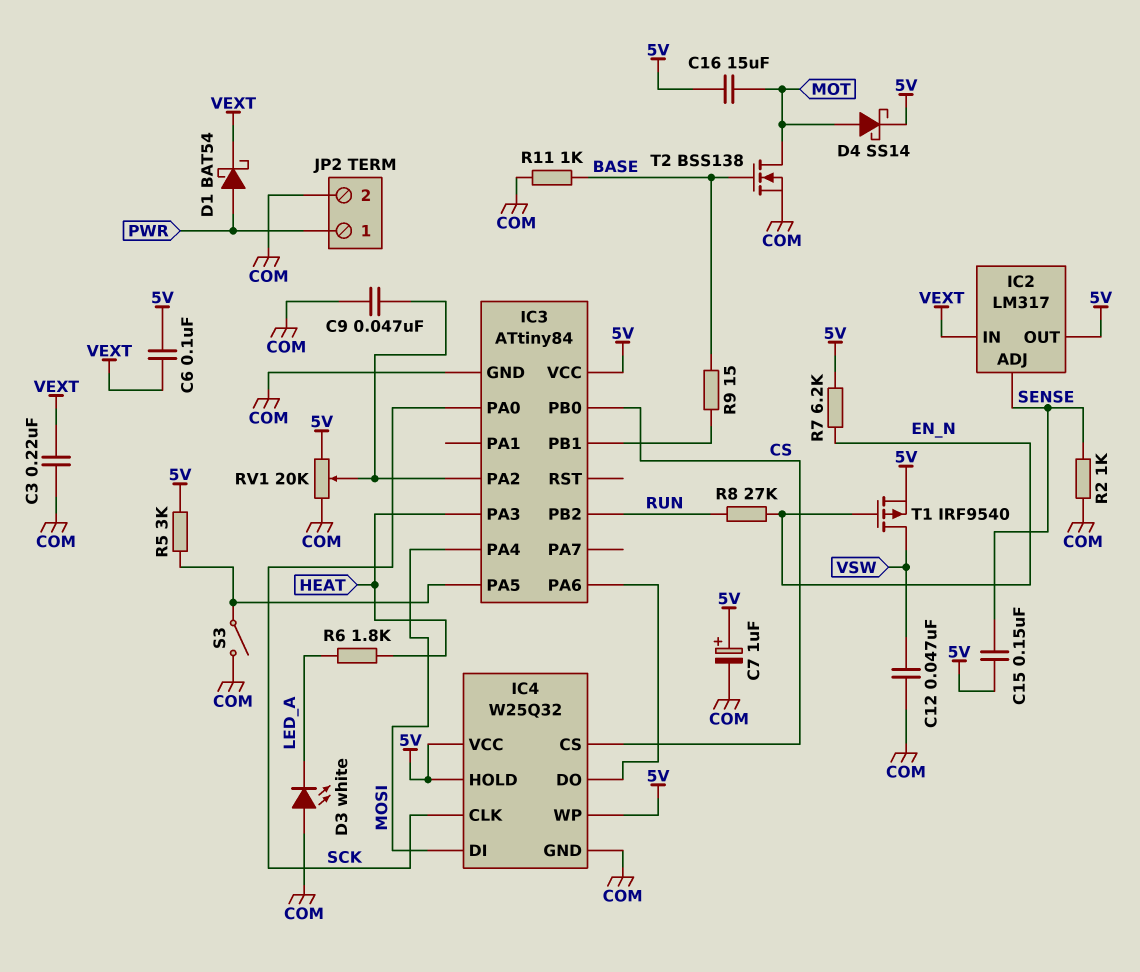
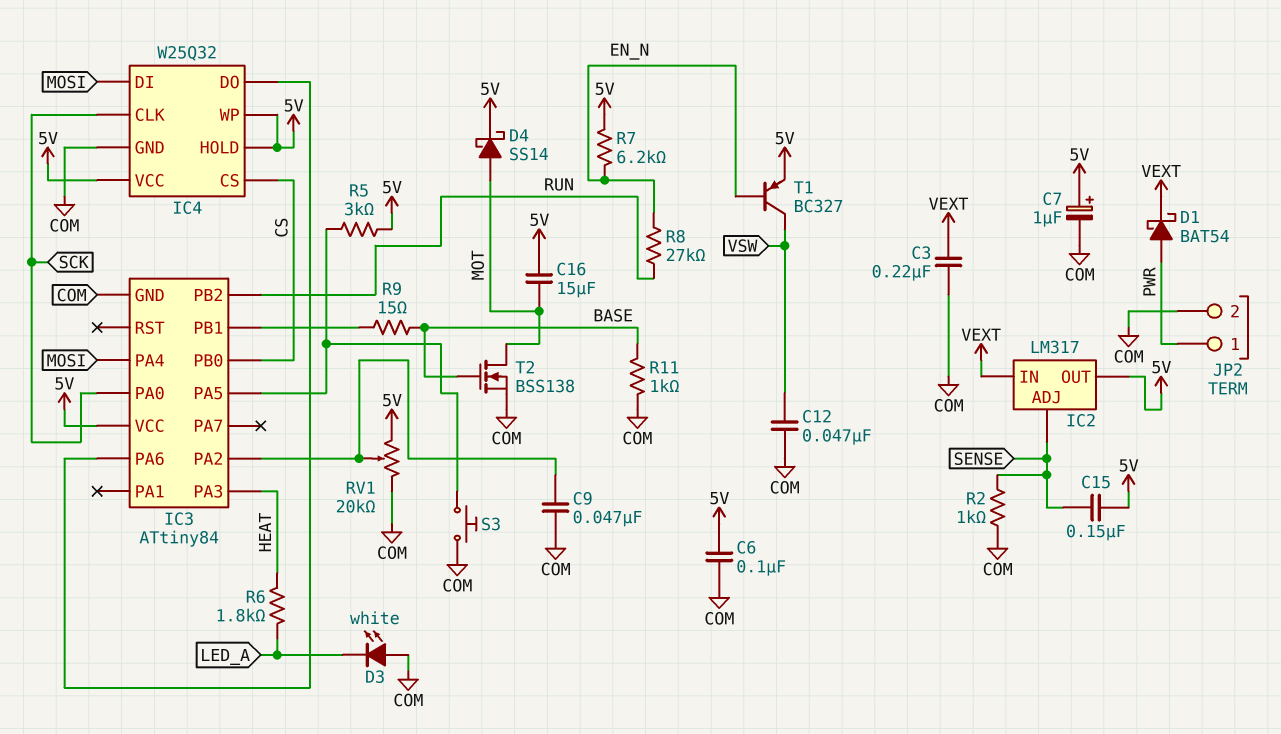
C6: 100nF (5V, VEXT) -> 100nF (5V, COM)
S3: switch (COM, IC3/PA5) -> button (COM, IC3/PA5)
T1: PMOS IRF9540 (G EN_N, D VSW, S 5V) -> PNP BC327 (B EN_N, C VSW, E 5V)

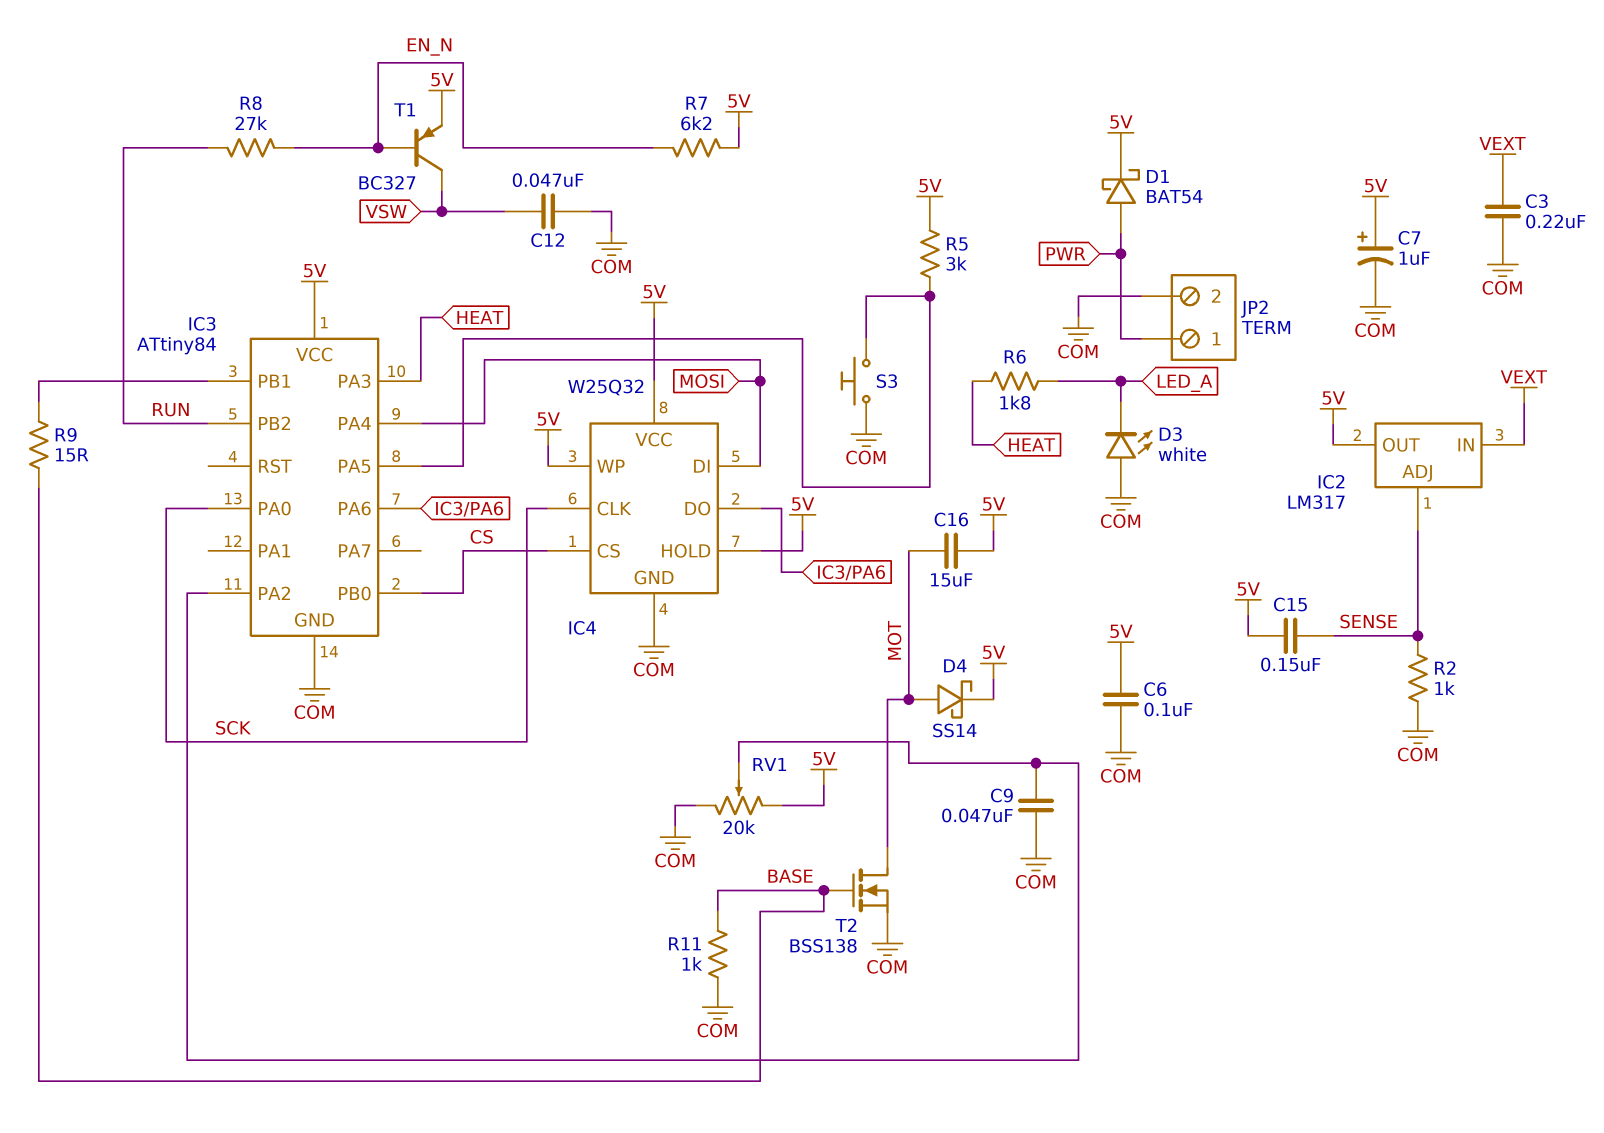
D1: schottky BAT54 (A PWR, K VEXT) -> schottky BAT54 (A PWR, K 5V)

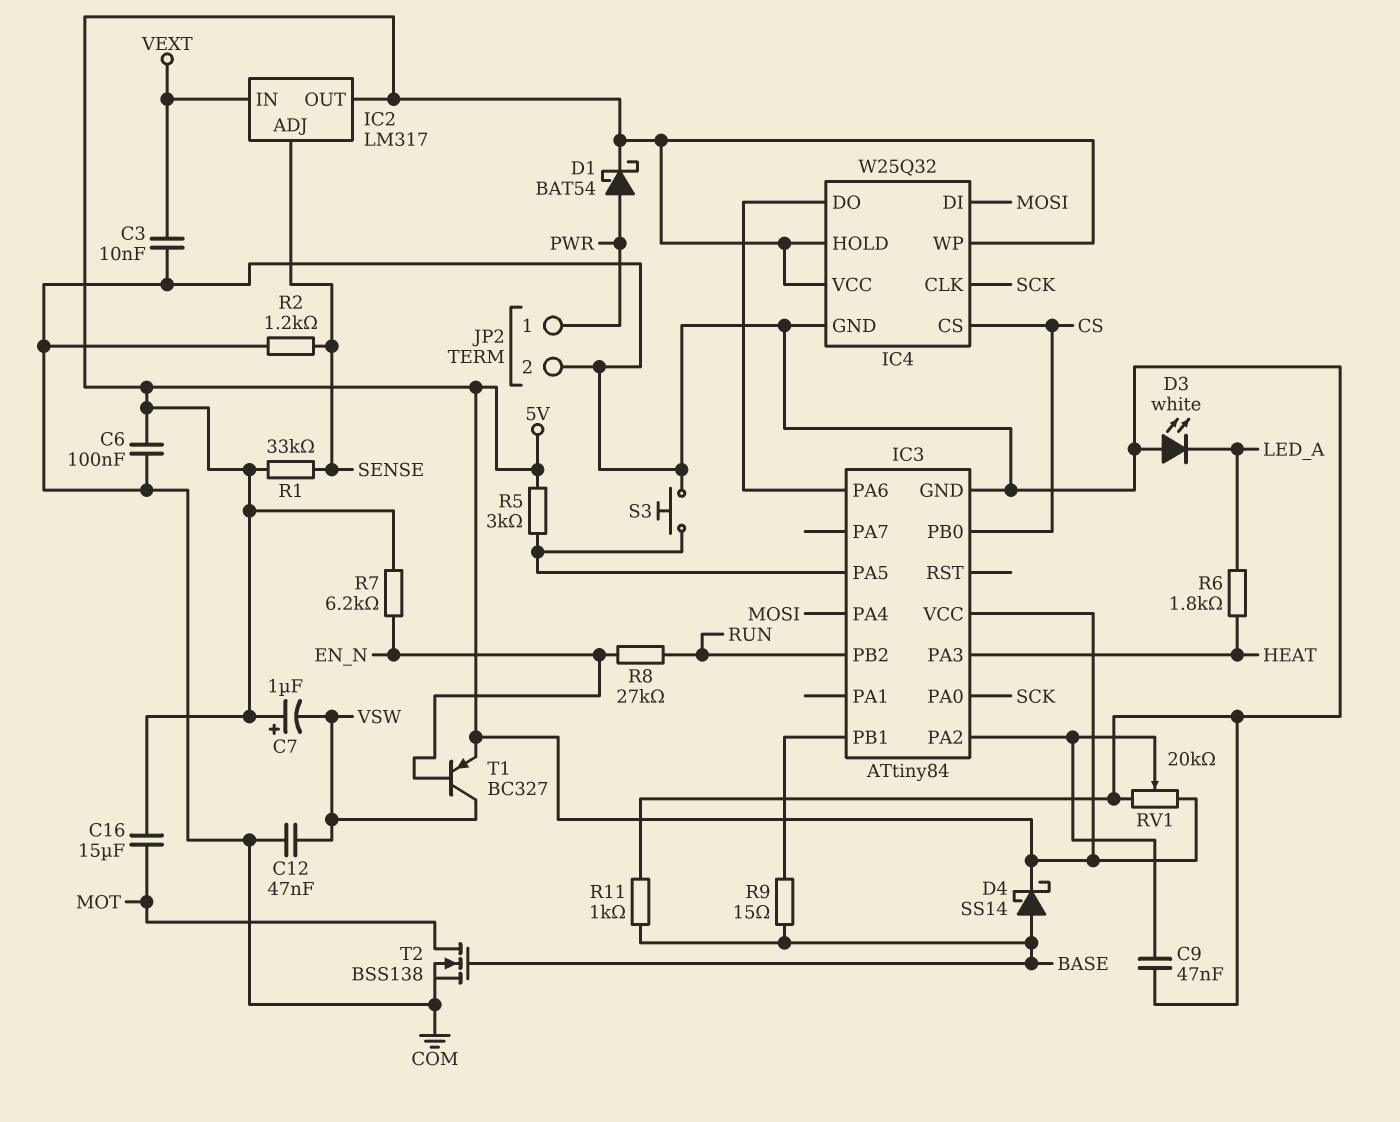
C3: 220nF (COM, VEXT) -> 10nF (COM, VEXT)
C7: 1uF (plus 5V, minus COM) -> 1uF (plus 5V, minus VSW)
C15: 150nF (5V, SENSE) -> none
D4: schottky SS14 (A MOT, K 5V) -> schottky SS14 (A BASE, K 5V)
R1: none -> 33k (5V, SENSE)
R2: 1k (COM, SENSE) -> 1.2k (COM, SENSE)

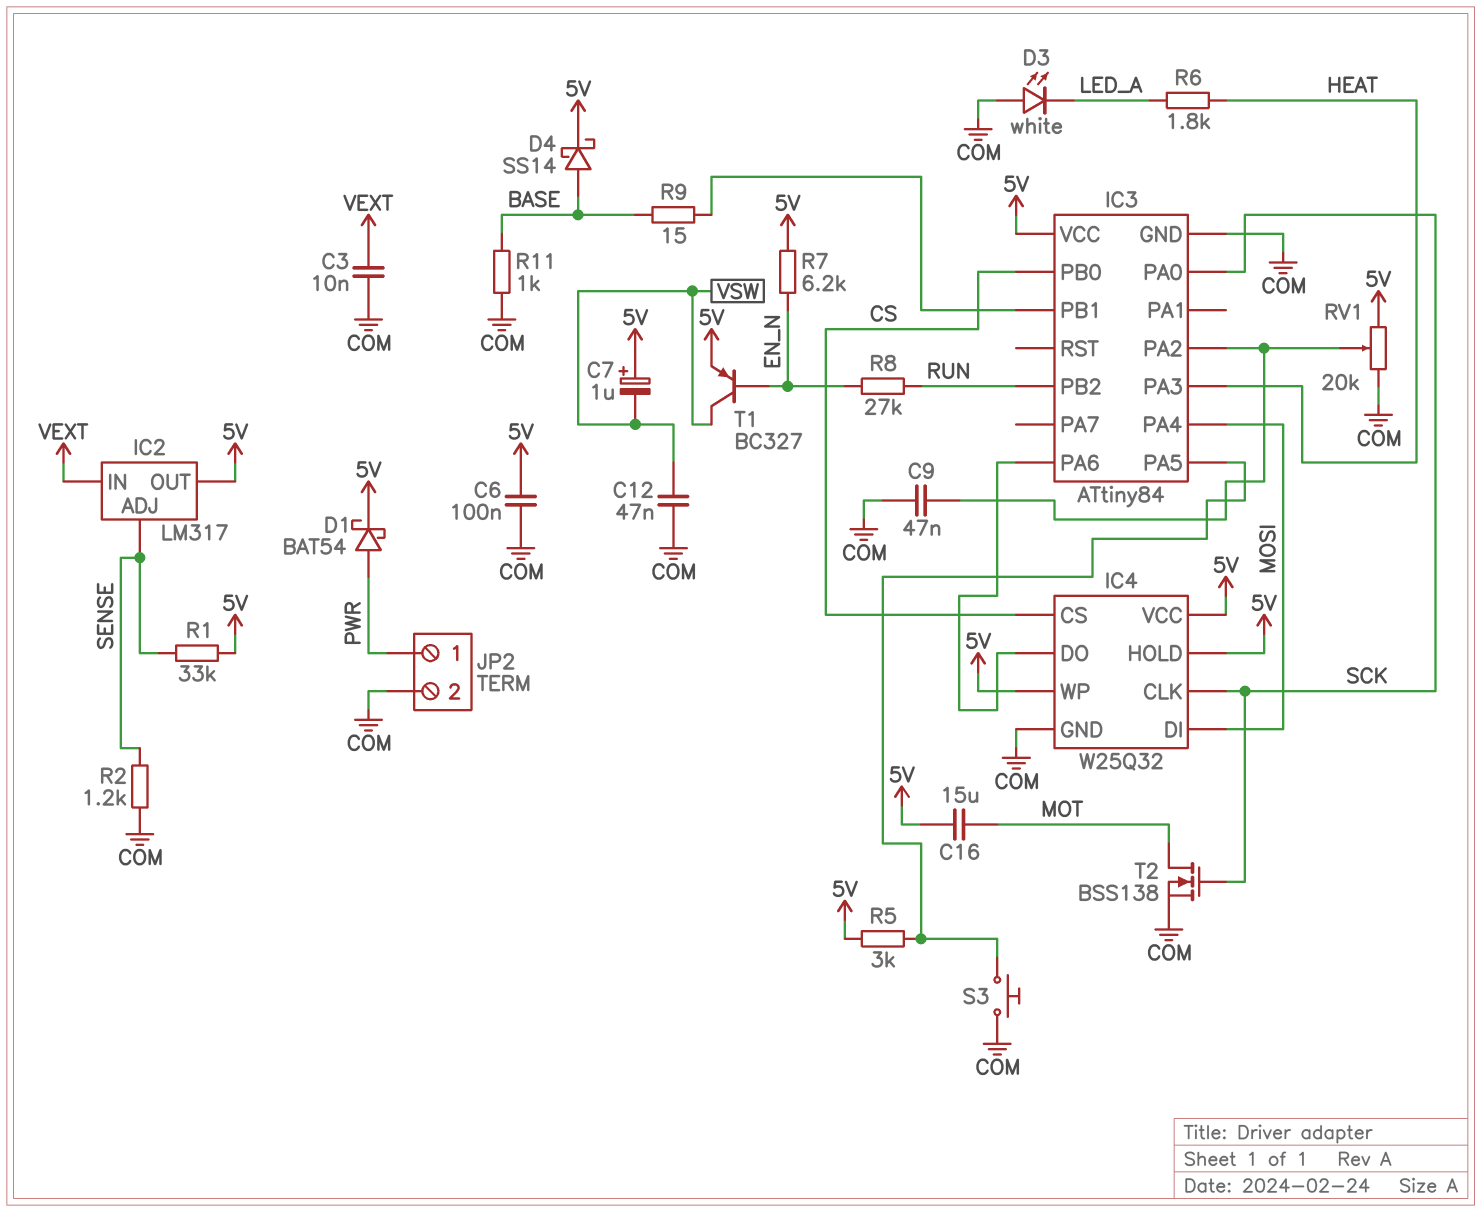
T2: NMOS BSS138 (G BASE, D MOT, S COM) -> NMOS BSS138 (G SCK, D MOT, S COM)

